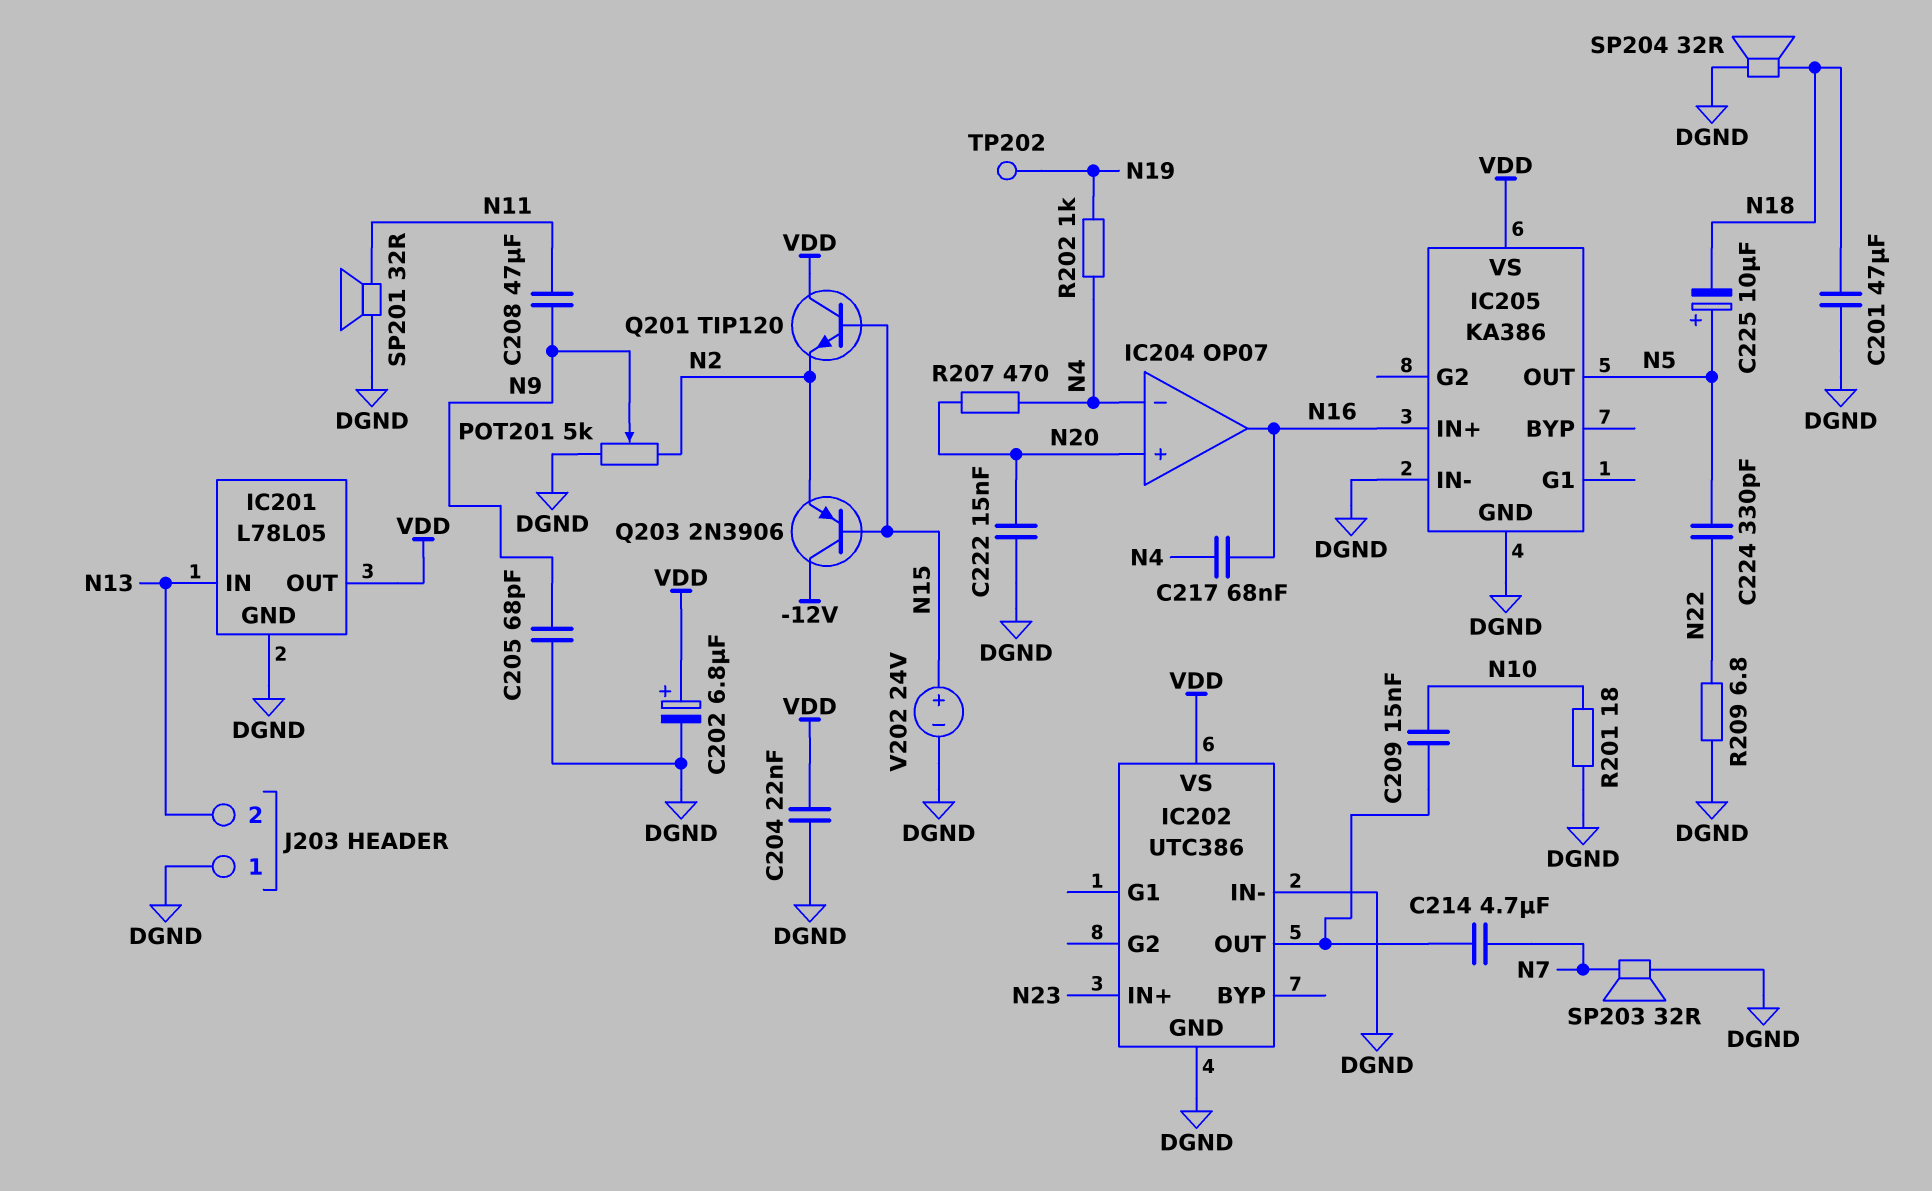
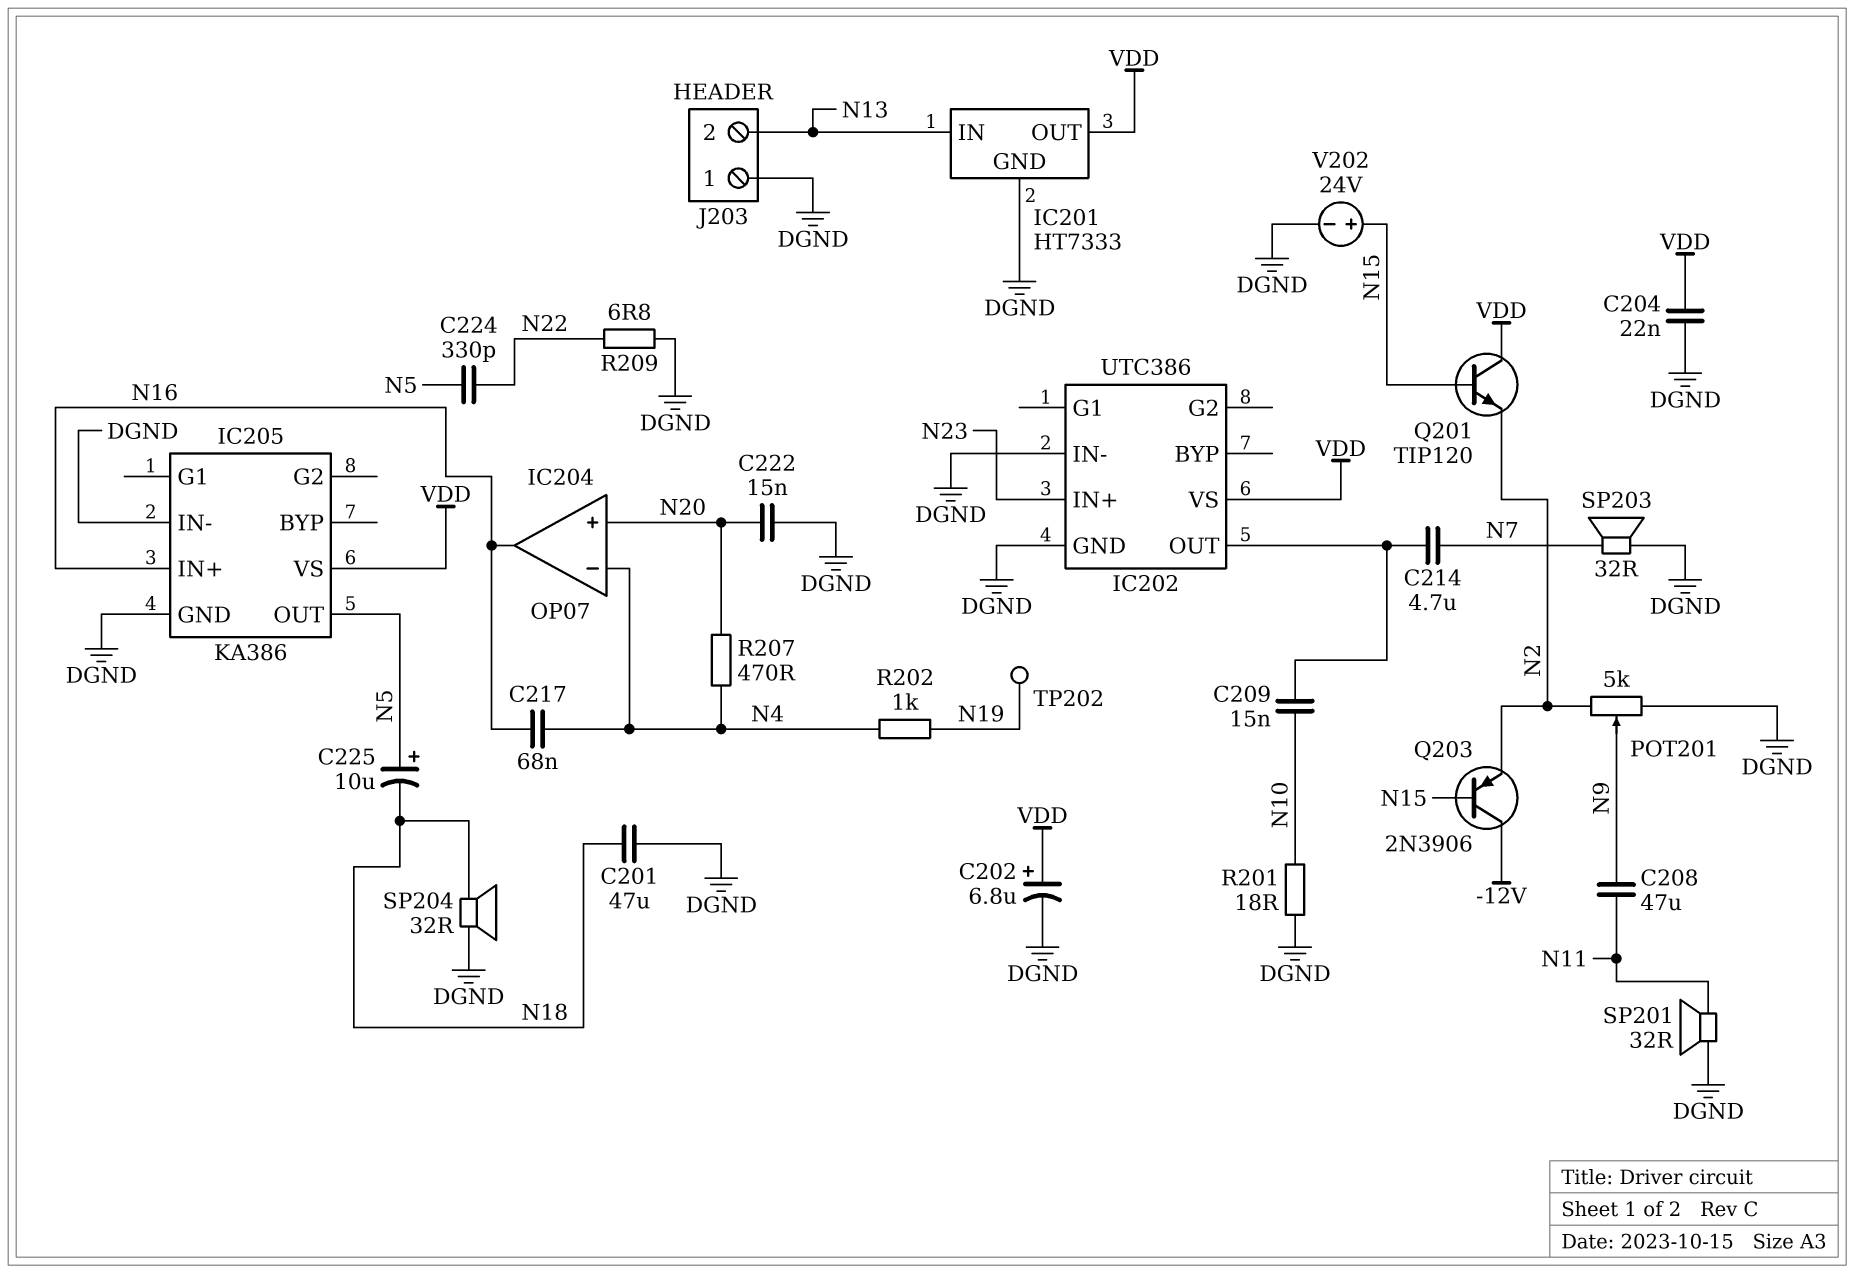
C205: 68pF (DGND, N9) -> none
IC201: L78L05 -> HT7333

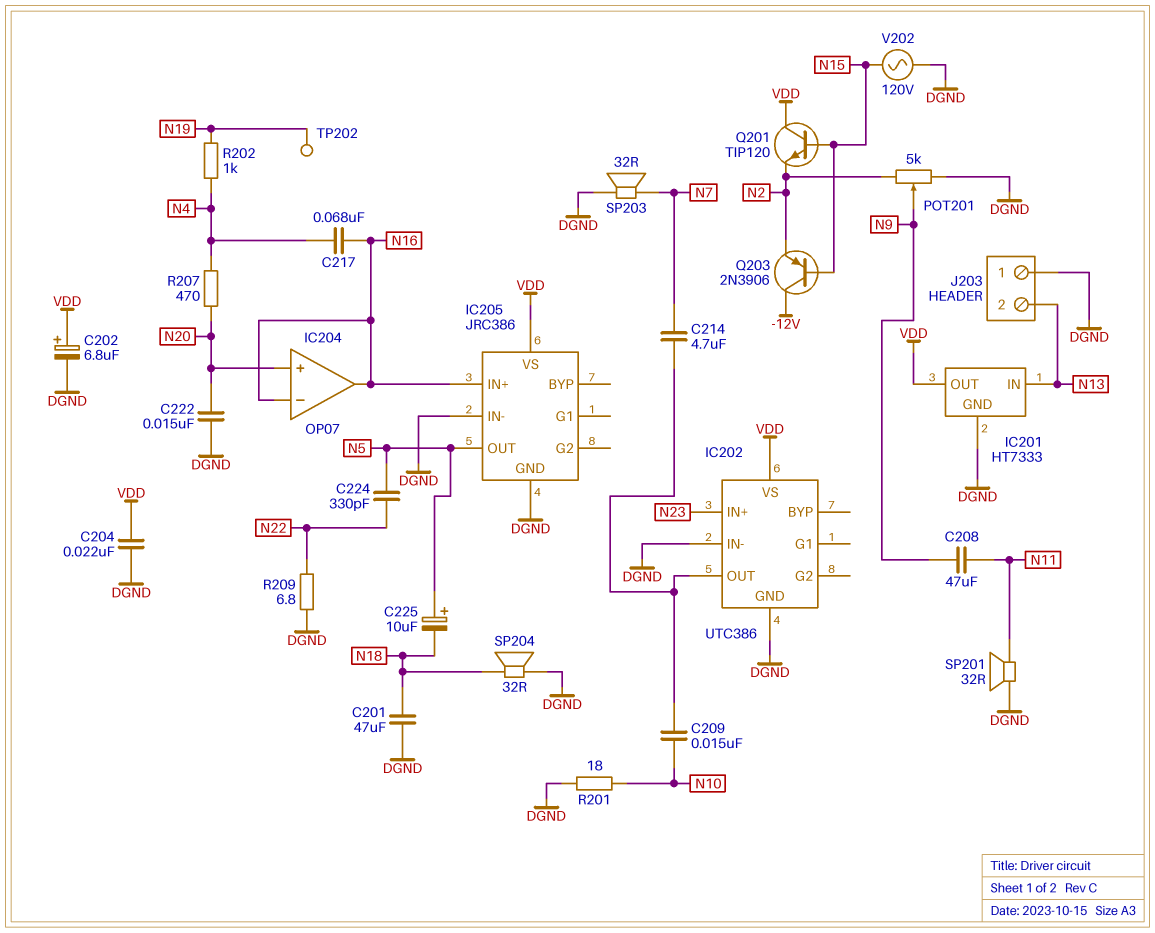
IC204 pin in-: N4 -> N16
IC205: KA386 -> JRC386
V202: 24V (plus N15, minus DGND) -> AC 120V (DGND, N15)

